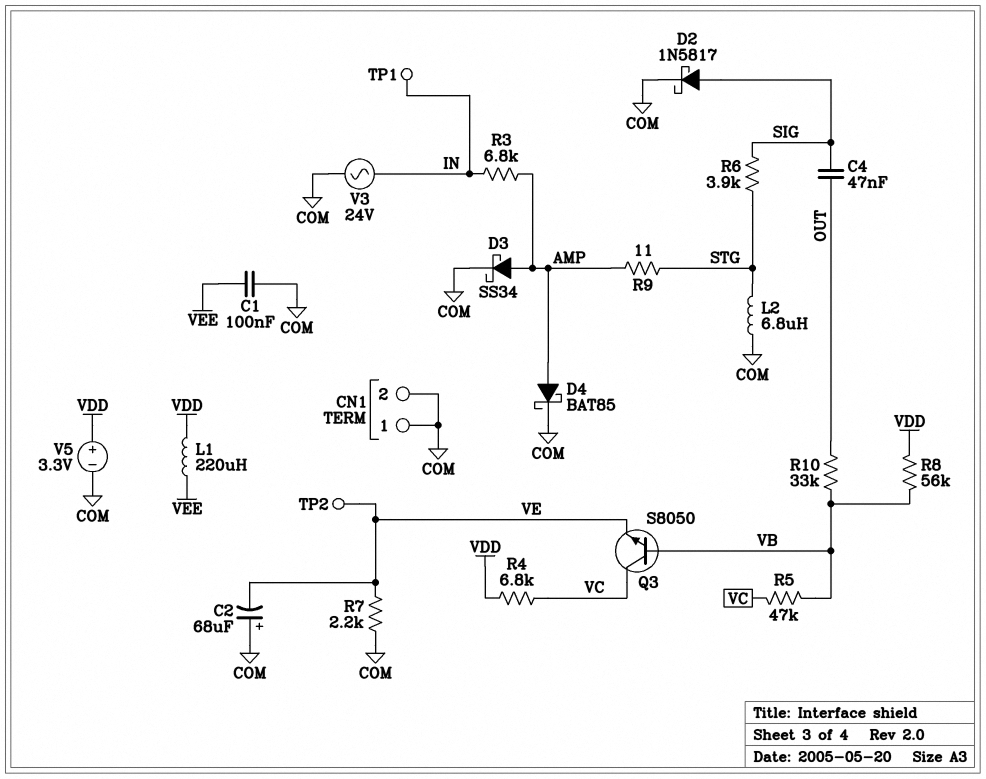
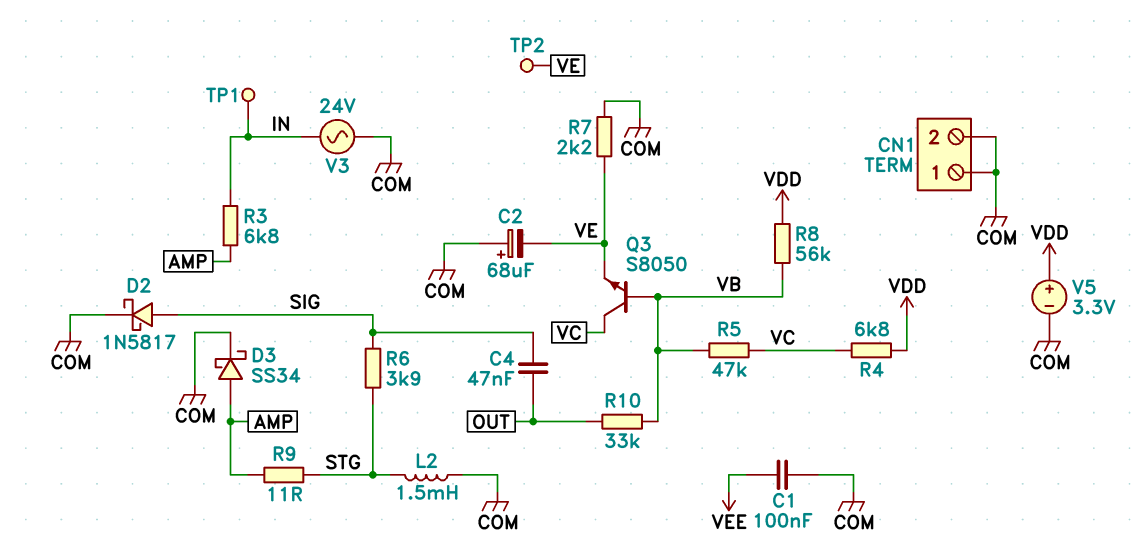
D4: schottky BAT85 (A AMP, K COM) -> none
L1: 220uH (VDD, VEE) -> none
L2: 6.8uH (COM, STG) -> 1.5mH (COM, STG)

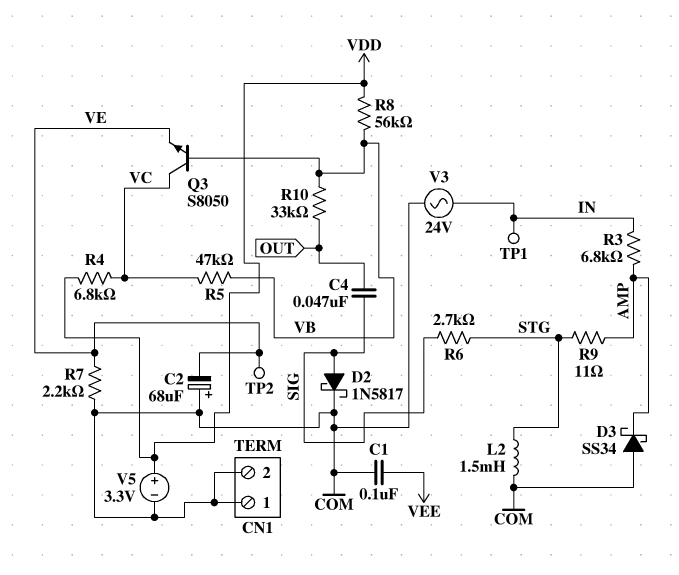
D3: schottky SS34 (A AMP, K COM) -> schottky SS34 (A COM, K AMP)
R6: 3.9k (SIG, STG) -> 2.7k (SIG, STG)

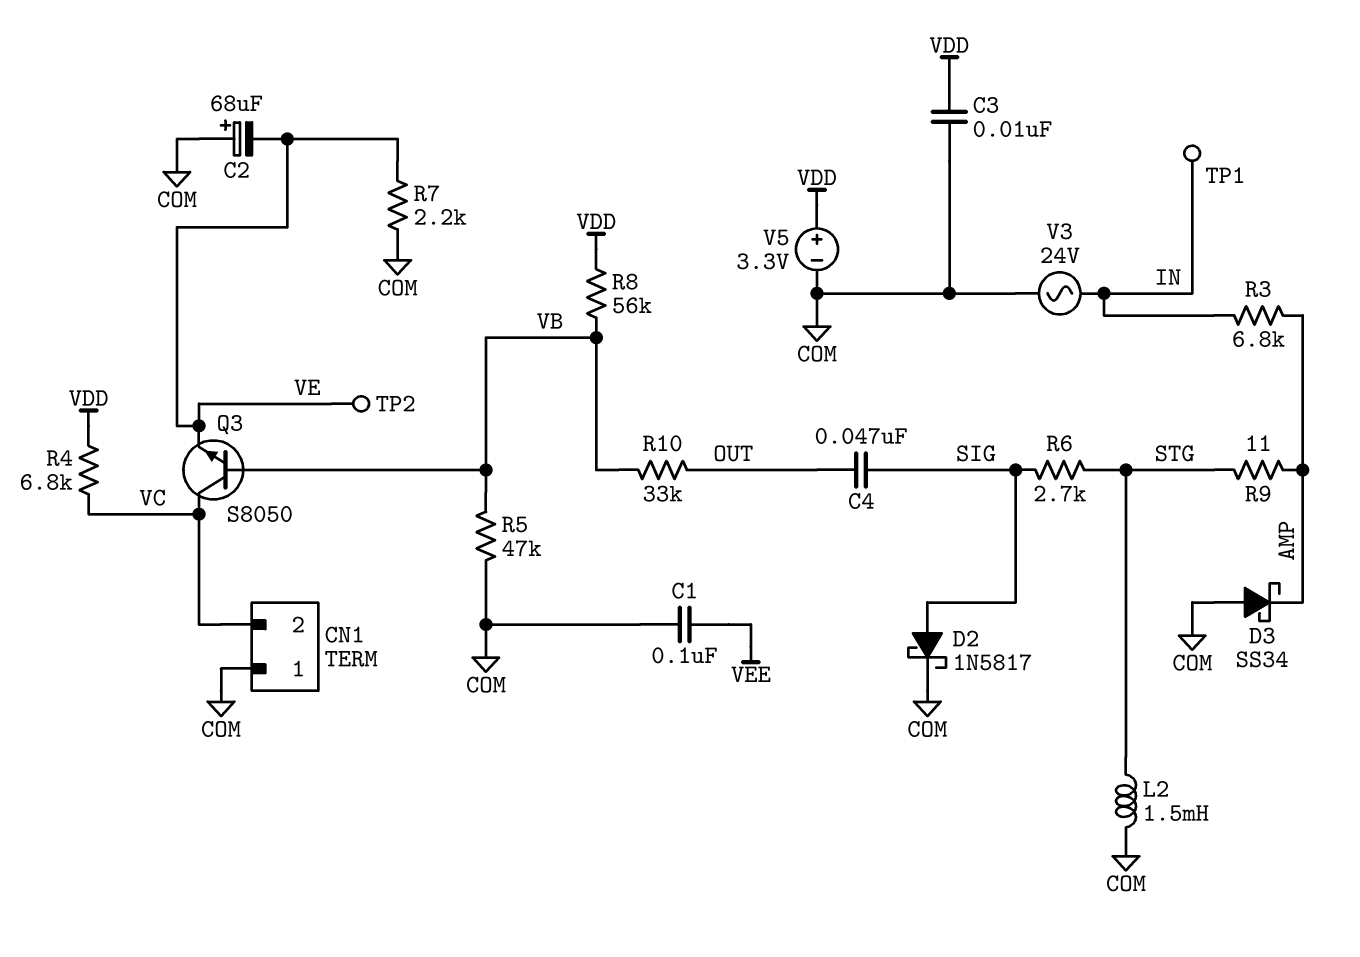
C3: none -> 10nF (COM, VDD)
CN1 pin 2: COM -> VC
R5: 47k (VB, VC) -> 47k (COM, VB)

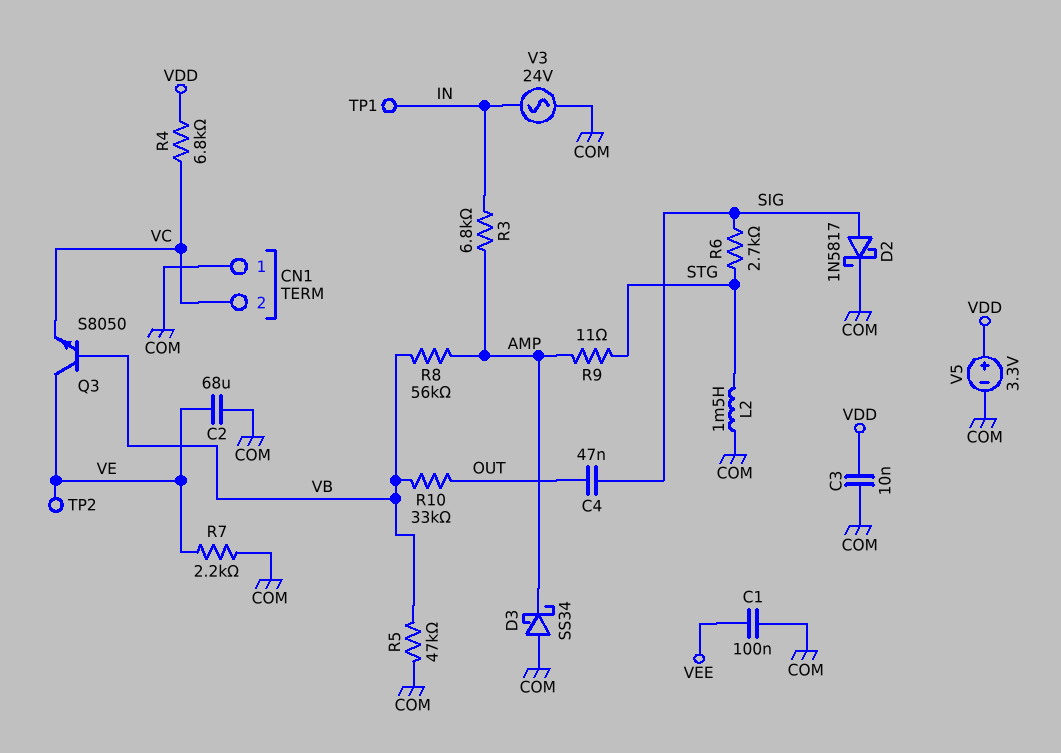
C2: 68uF (plus COM, minus VE) -> 68uF (COM, VE)
Q3: NPN S8050 (B VB, C VC, E VE) -> NPN S8050 (B VB, C VE, E VC)
R8: 56k (VB, VDD) -> 56k (AMP, VB)

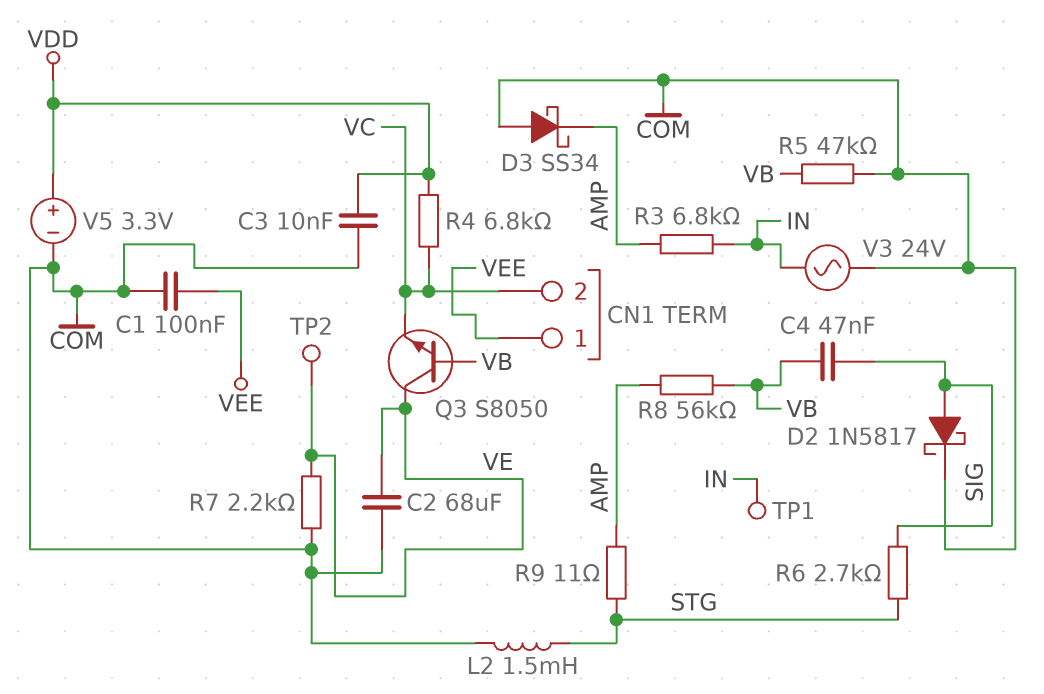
C4: 47nF (OUT, SIG) -> 47nF (SIG, VB)
CN1 pin 1: COM -> VEE
R10: 33k (OUT, VB) -> none

